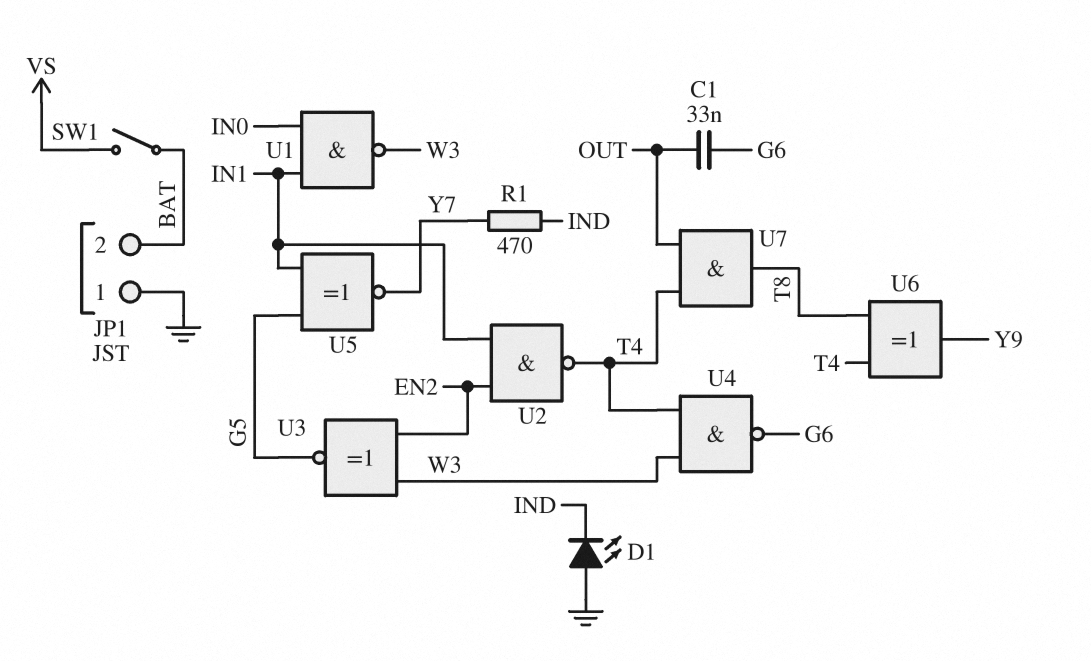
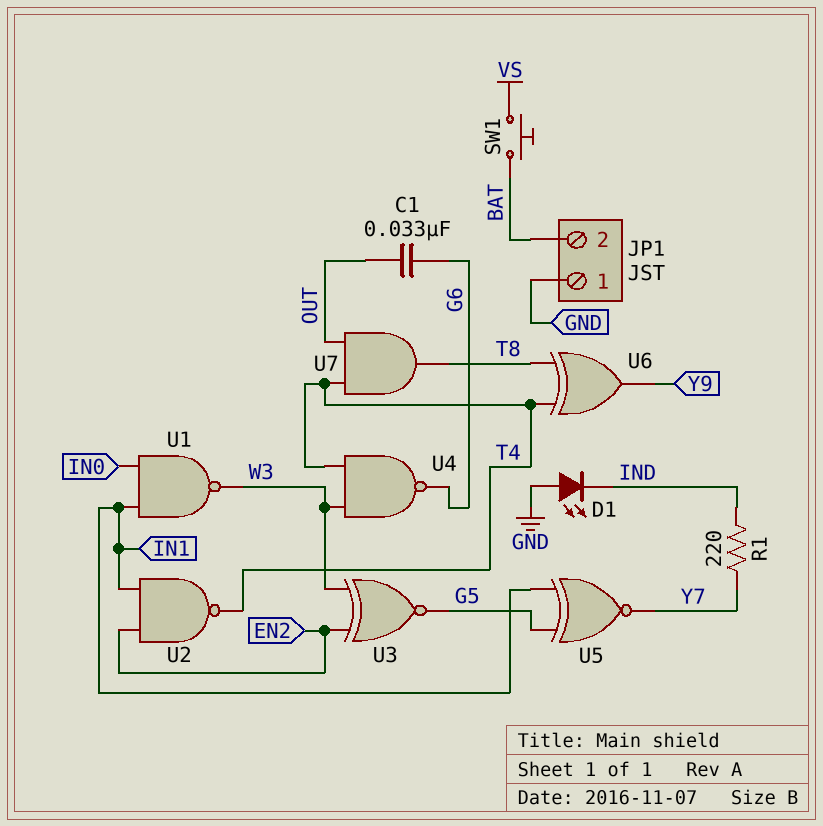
R1: 470 (IND, Y7) -> 220 (IND, Y7)
SW1: switch (BAT, VS) -> button (BAT, VS)

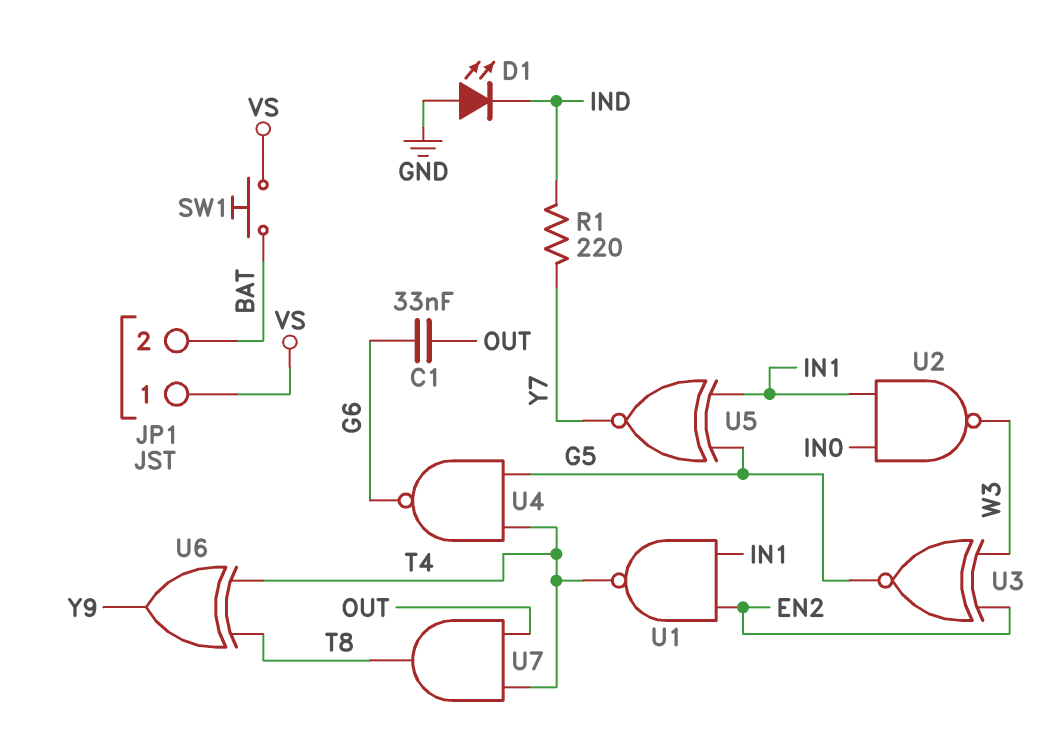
JP1 pin 1: GND -> VS
U1: NAND (in IN0, in IN1, out W3) -> NAND (in EN2, in IN1, out T4)
U2: NAND (in EN2, in IN1, out T4) -> NAND (in IN0, in IN1, out W3)
U4: NAND (in T4, in W3, out G6) -> NAND (in G5, in T4, out G6)

